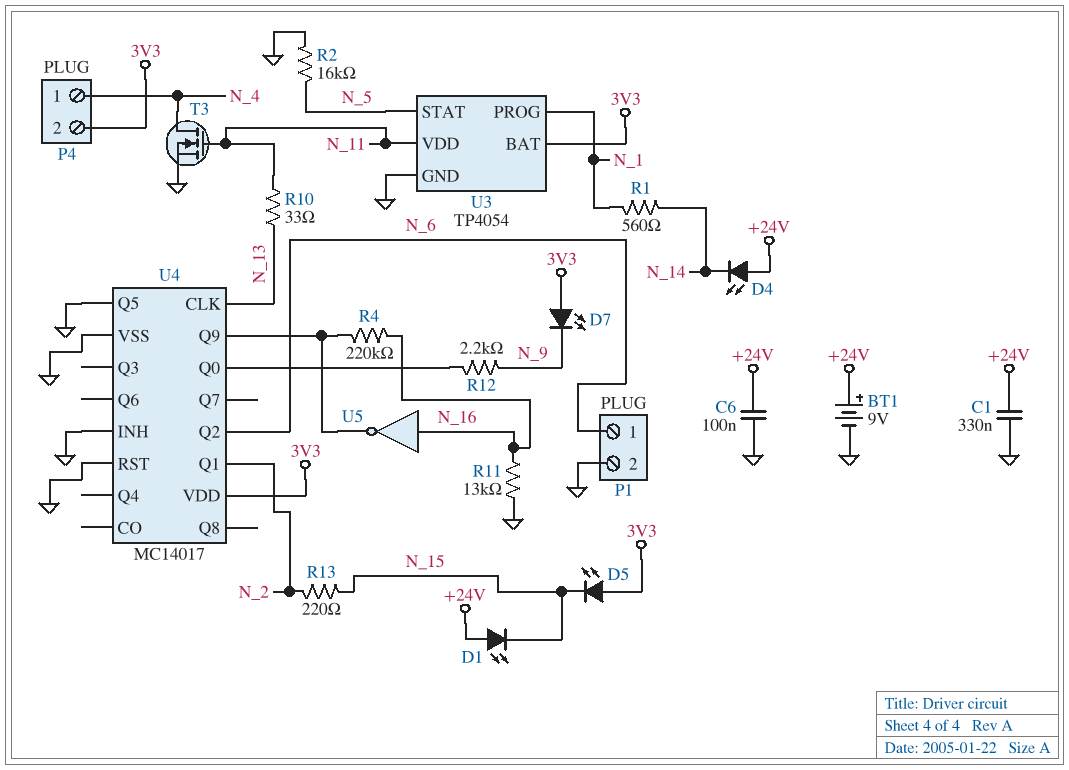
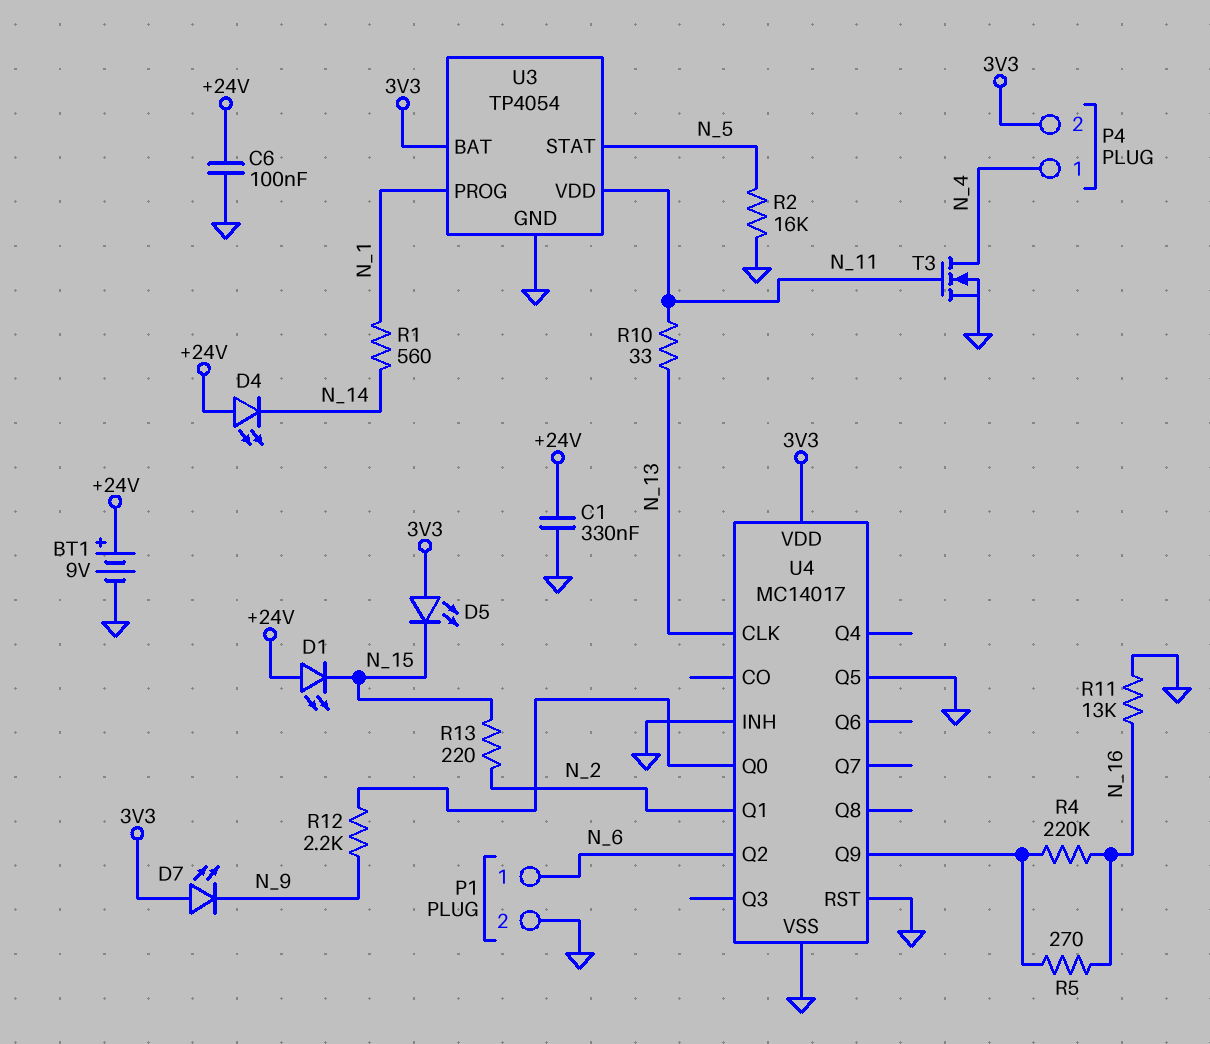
R5: none -> 270 (N_16, U4/Q9)
U5: NOT (in N_16, out U4/Q9) -> none

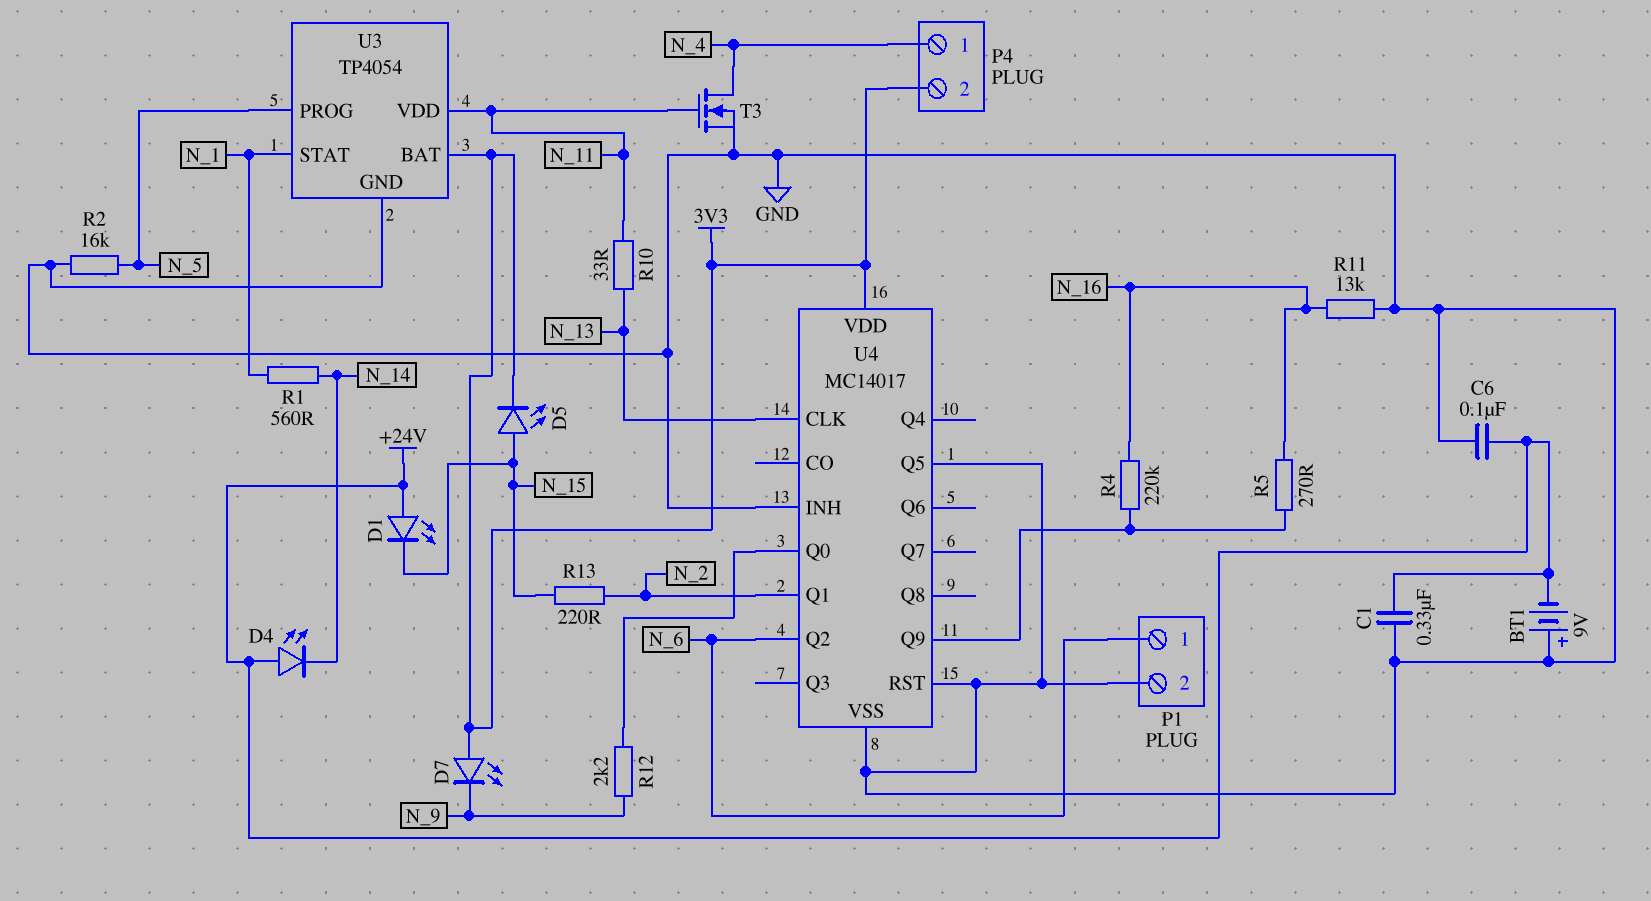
BT1: 9V (plus +24V, minus GND) -> 9V (plus GND, minus +24V)
D5: LED (A 3V3, K N_15) -> LED (A N_15, K 3V3)
U3 pin PROG: N_1 -> N_5
U3 pin STAT: N_5 -> N_1

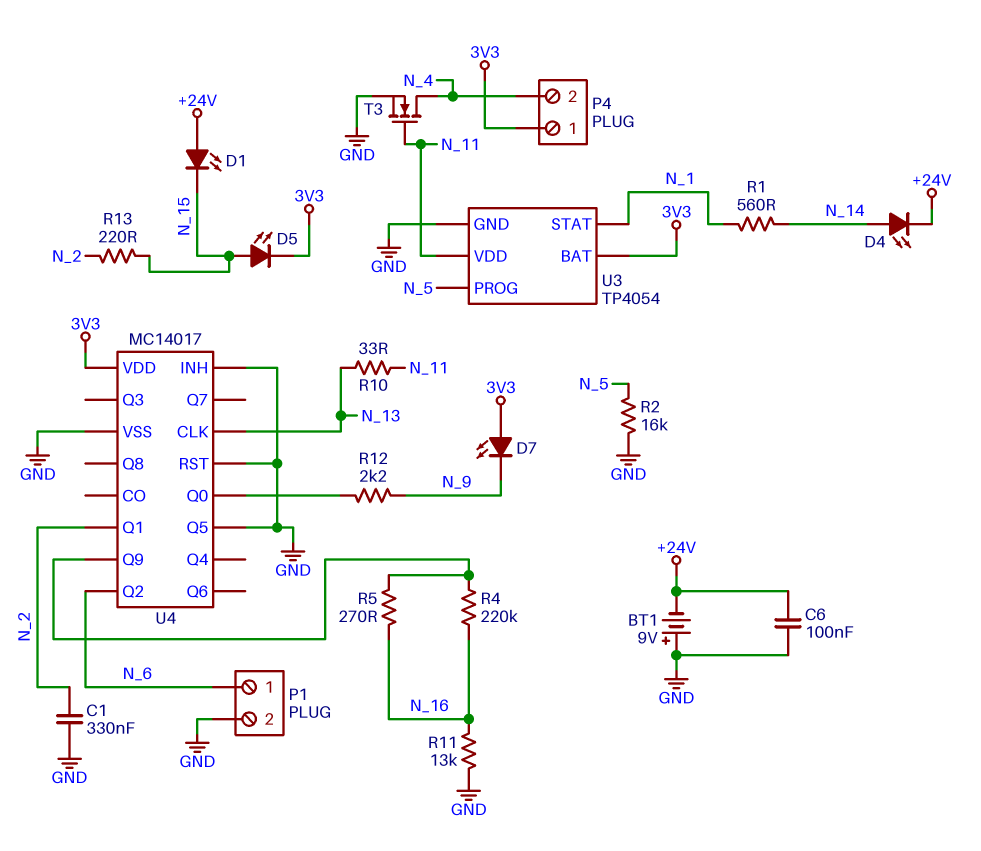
C1: 330nF (+24V, GND) -> 330nF (GND, N_2)
D4: LED (A +24V, K N_14) -> LED (A N_14, K +24V)
P4 pin 1: N_4 -> 3V3
P4 pin 2: 3V3 -> N_4

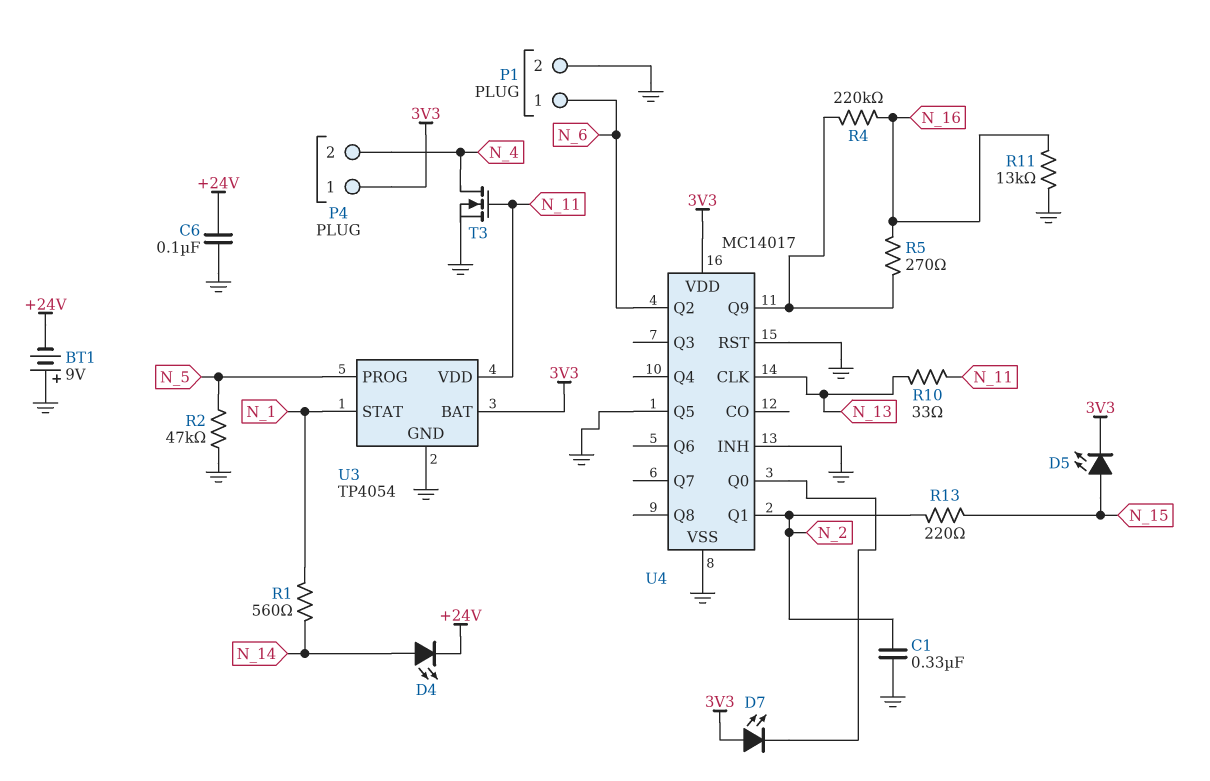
D1: LED (A +24V, K N_15) -> none
D7: LED (A 3V3, K N_9) -> LED (A 3V3, K U4/Q0)
R2: 16k (GND, N_5) -> 47k (GND, N_5)
R12: 2.2k (N_9, U4/Q0) -> none

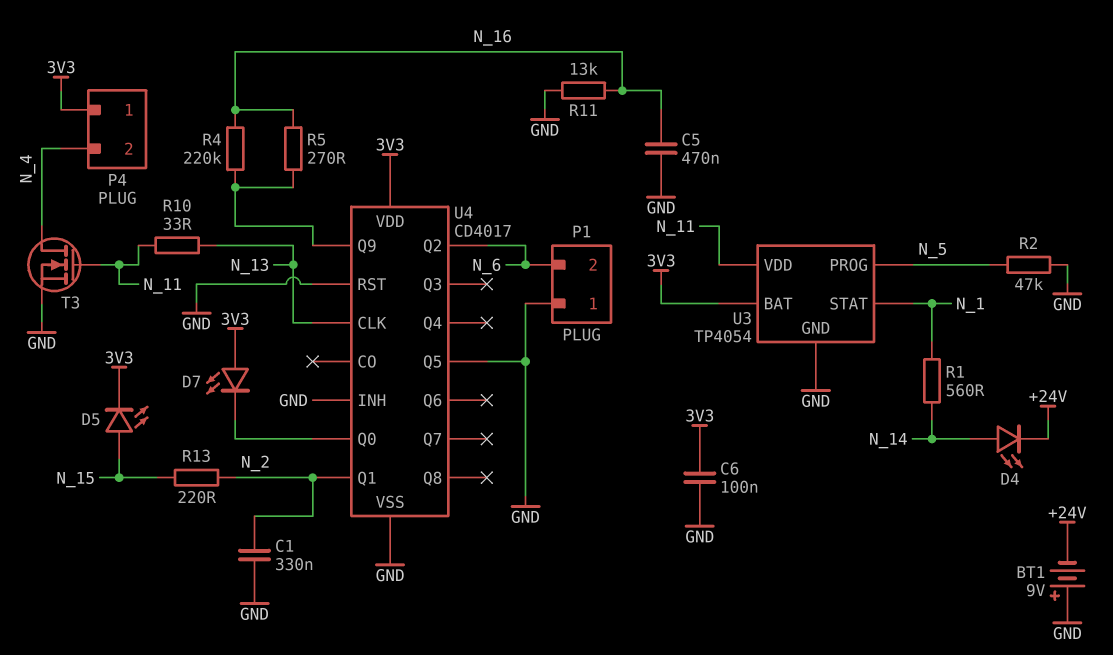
C5: none -> 470nF (GND, N_16)
C6: 100nF (+24V, GND) -> 100nF (3V3, GND)
P1 pin 1: N_6 -> GND
P1 pin 2: GND -> N_6
U4: MC14017 -> CD4017

